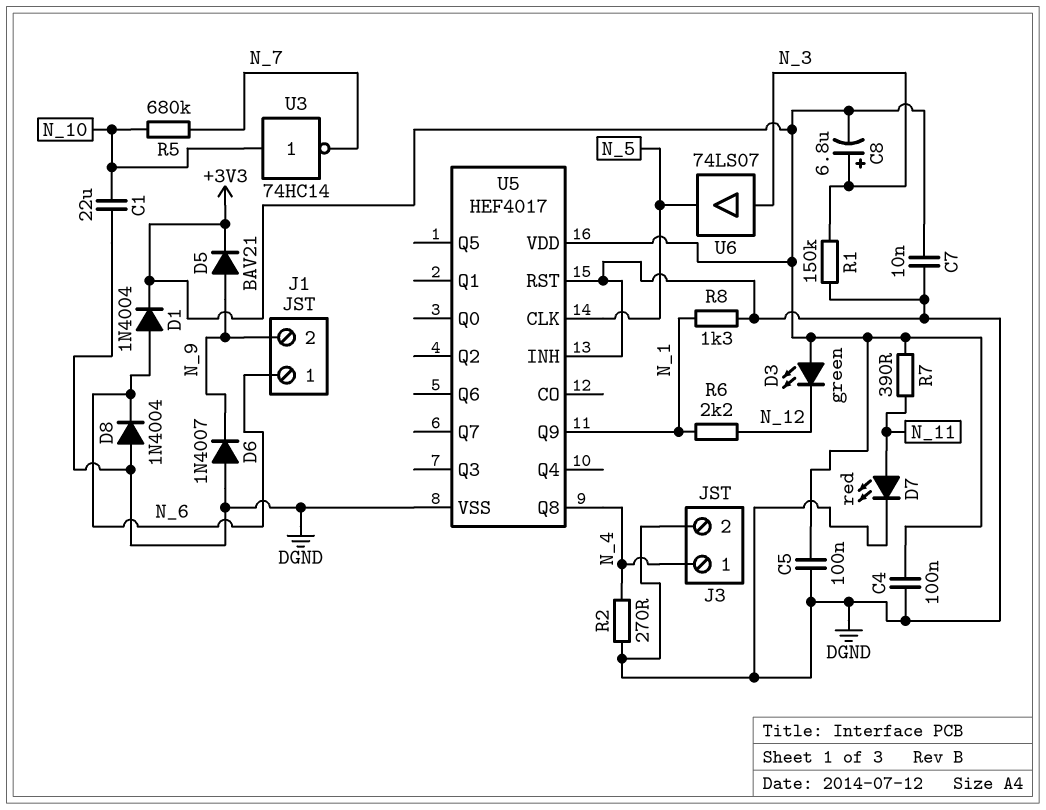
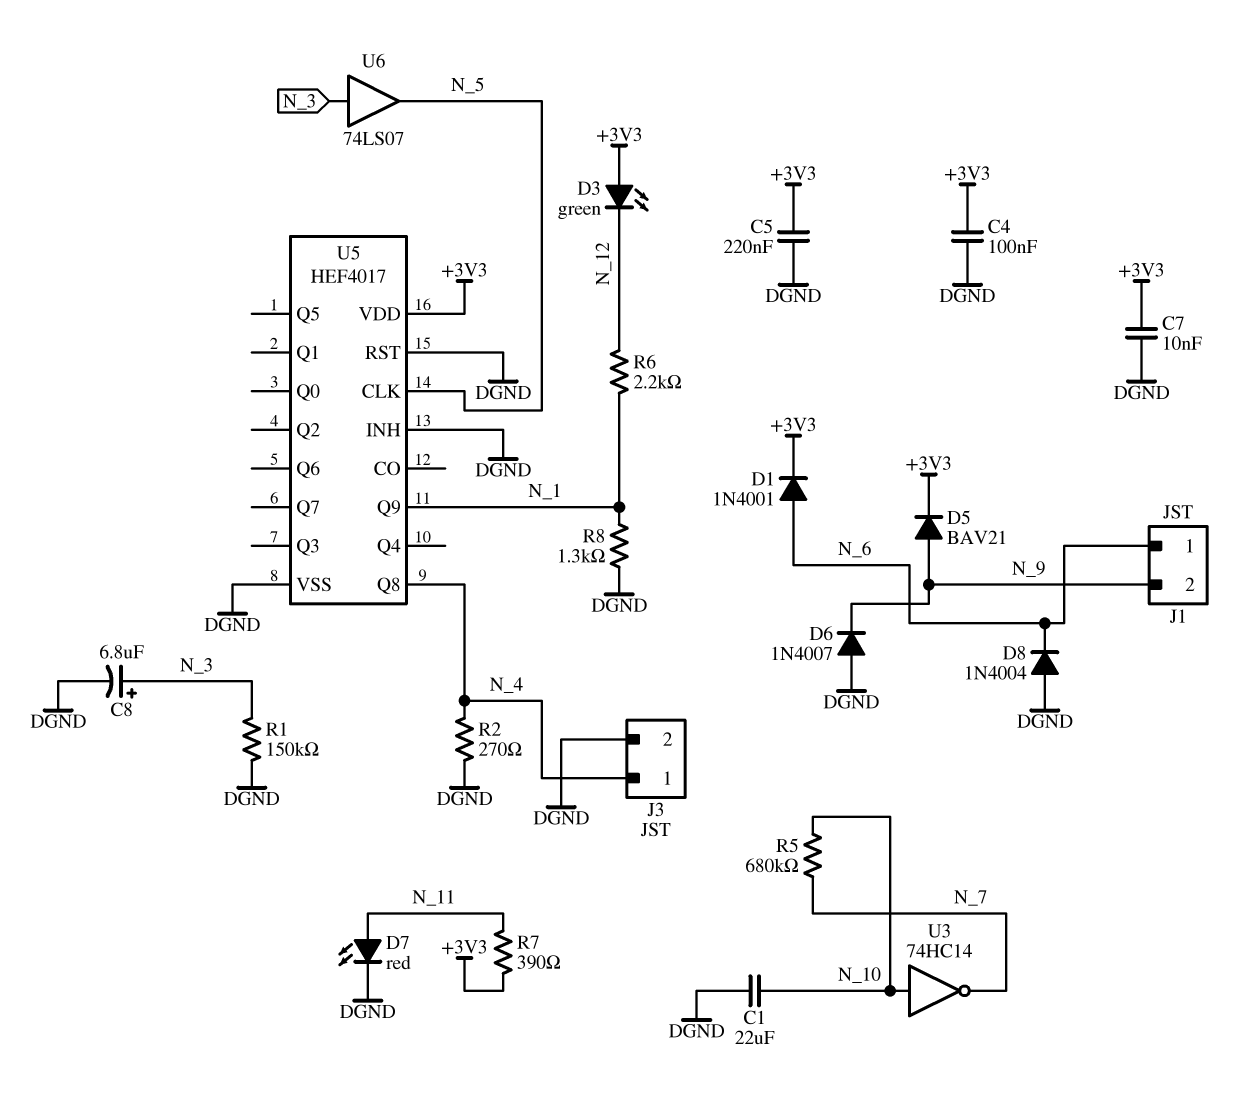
C5: 100nF (+3V3, DGND) -> 220nF (+3V3, DGND)
C8: 6.8uF (plus N_3, minus +3V3) -> 6.8uF (plus N_3, minus DGND)
D1: diode 1N4004 (A N_6, K +3V3) -> diode 1N4001 (A N_6, K +3V3)

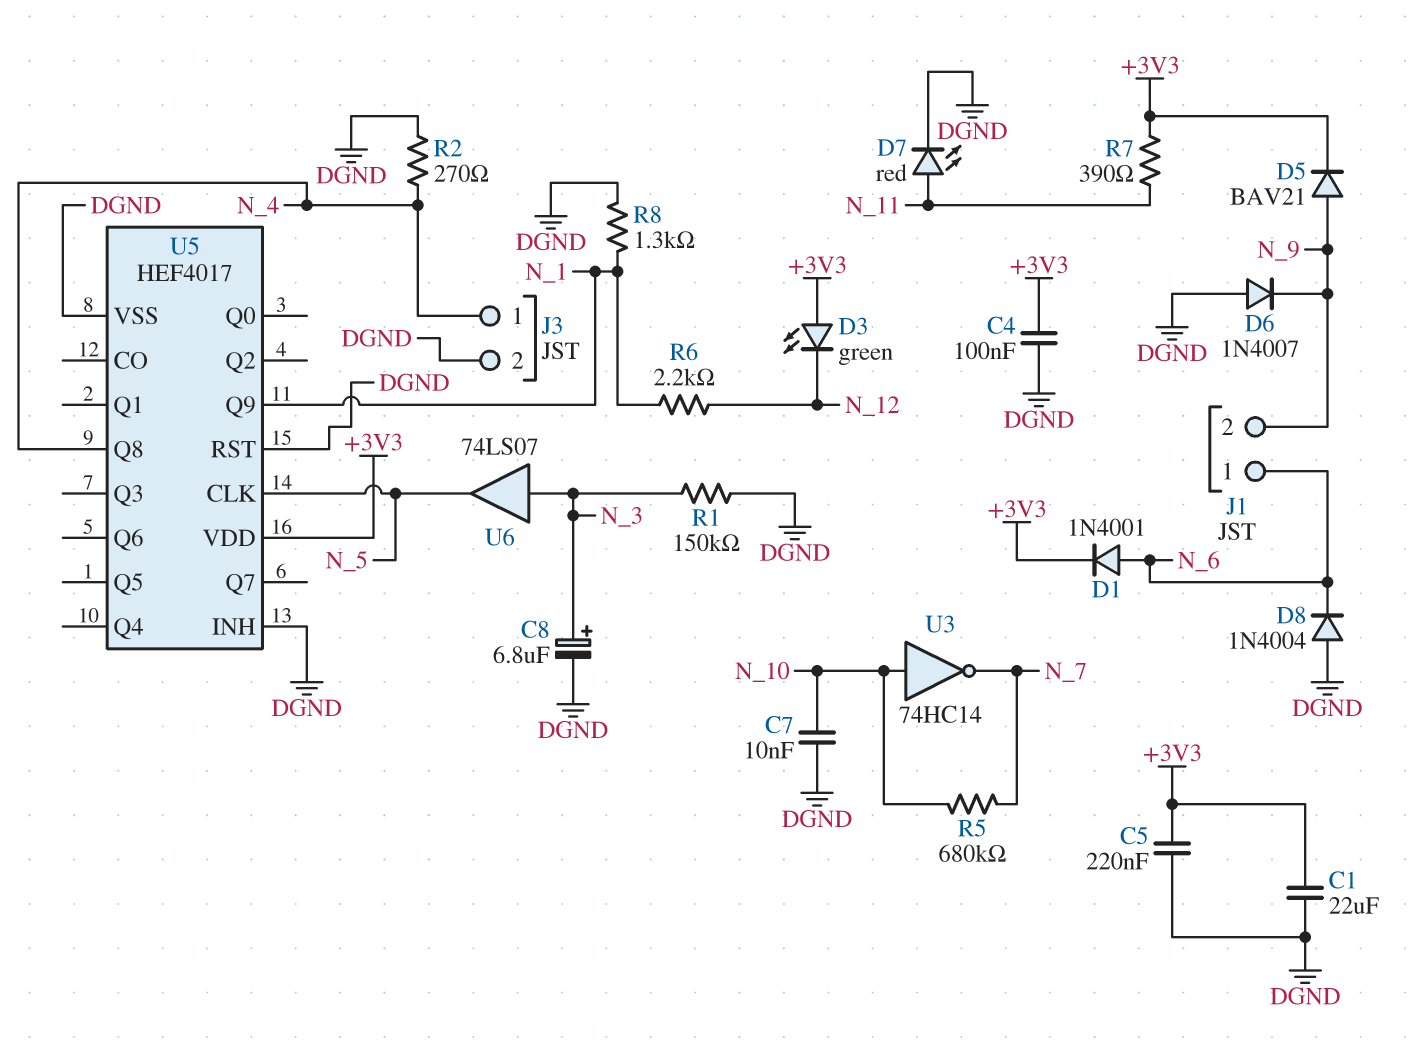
C1: 22uF (DGND, N_10) -> 22uF (+3V3, DGND)
C7: 10nF (+3V3, DGND) -> 10nF (DGND, N_10)

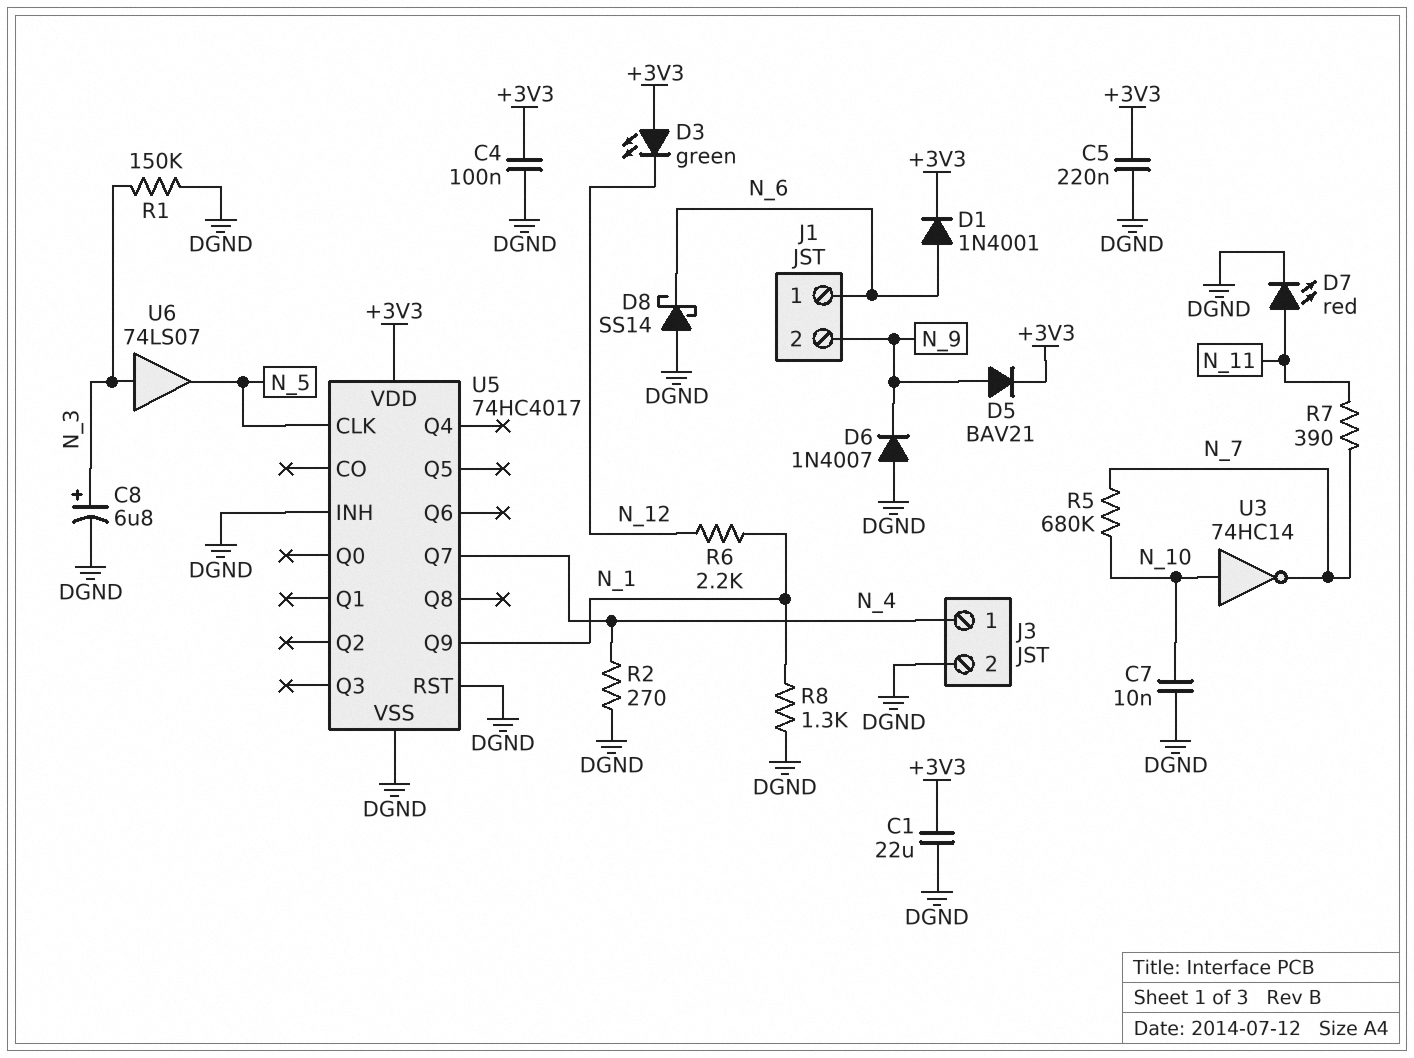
D8: diode 1N4004 (A DGND, K N_6) -> schottky SS14 (A DGND, K N_6)
R7: 390 (+3V3, N_11) -> 390 (N_7, N_11)
U5: HEF4017 -> 74HC4017
U5 pin Q7: none -> N_4
U5 pin Q8: N_4 -> none

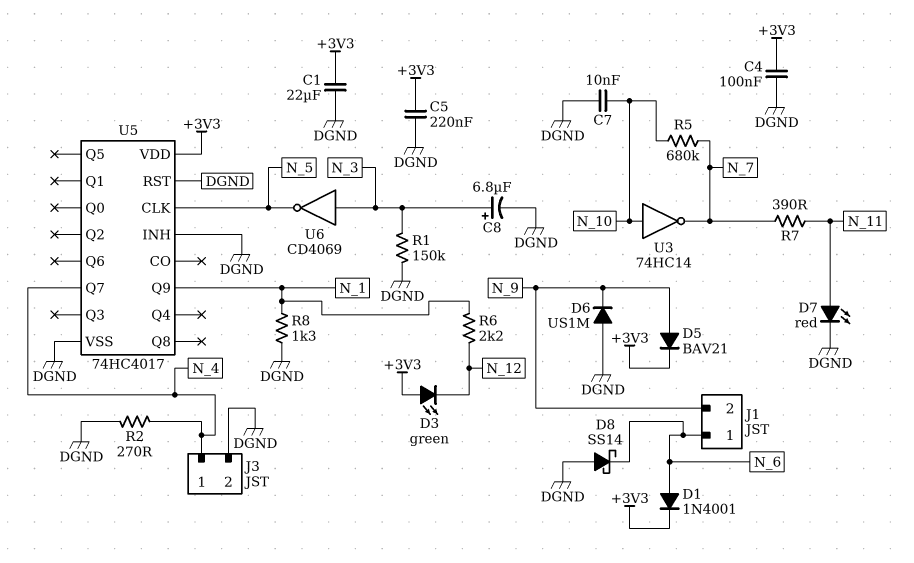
D6: diode 1N4007 (A DGND, K N_9) -> diode US1M (A DGND, K N_9)
U6: buffer 74LS07 (in N_3, out N_5) -> NOT CD4069 (in N_3, out N_5)

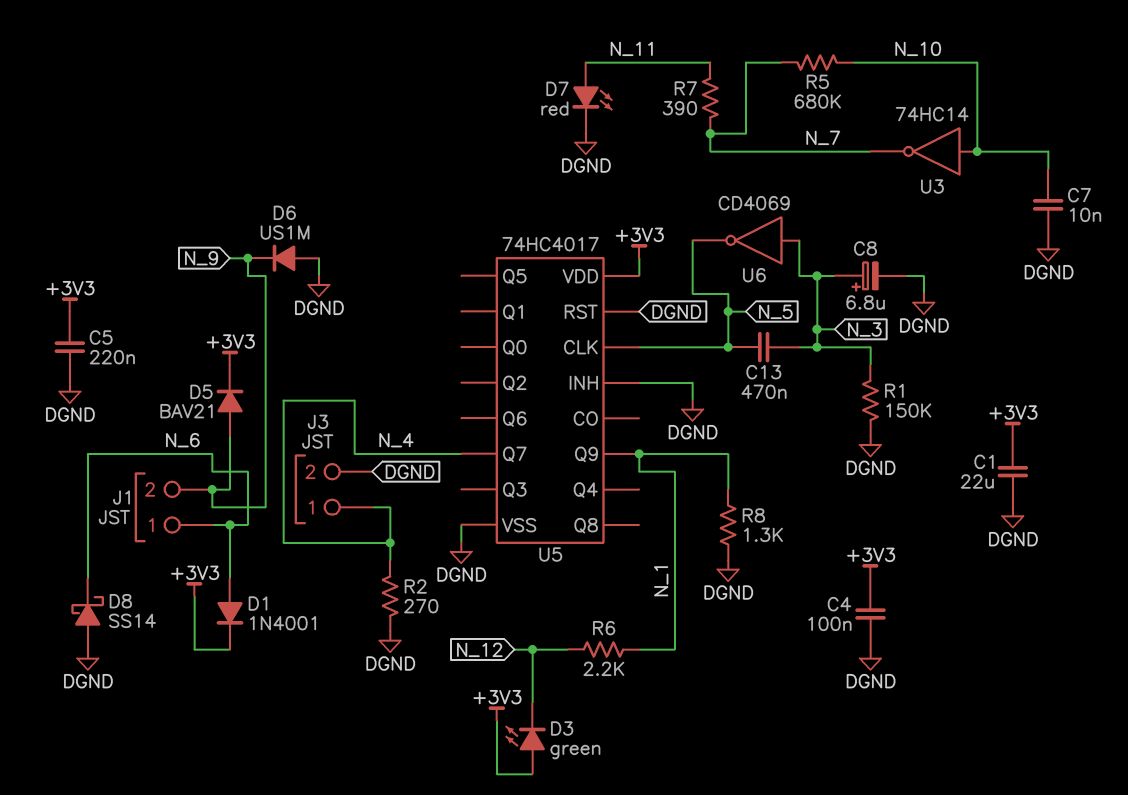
C13: none -> 470nF (N_3, N_5)

